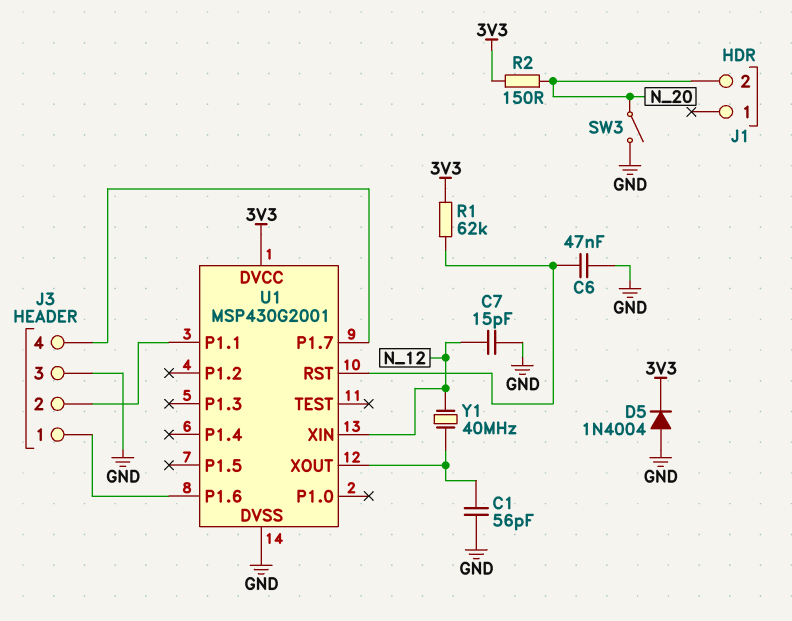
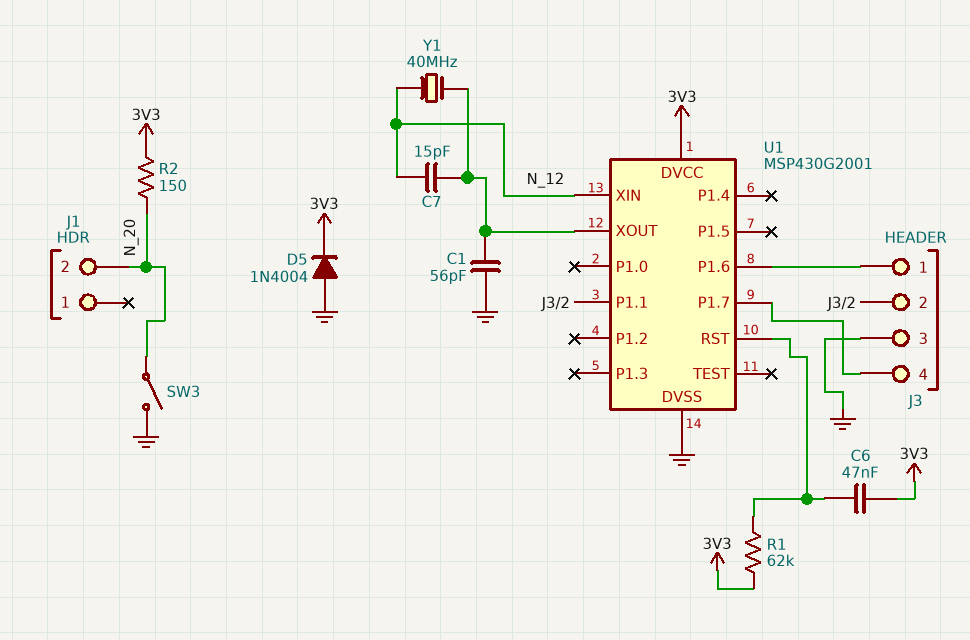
C6: 47nF (GND, U1/RST) -> 47nF (3V3, U1/RST)
C7: 15pF (GND, N_12) -> 15pF (N_12, U1/XOUT)

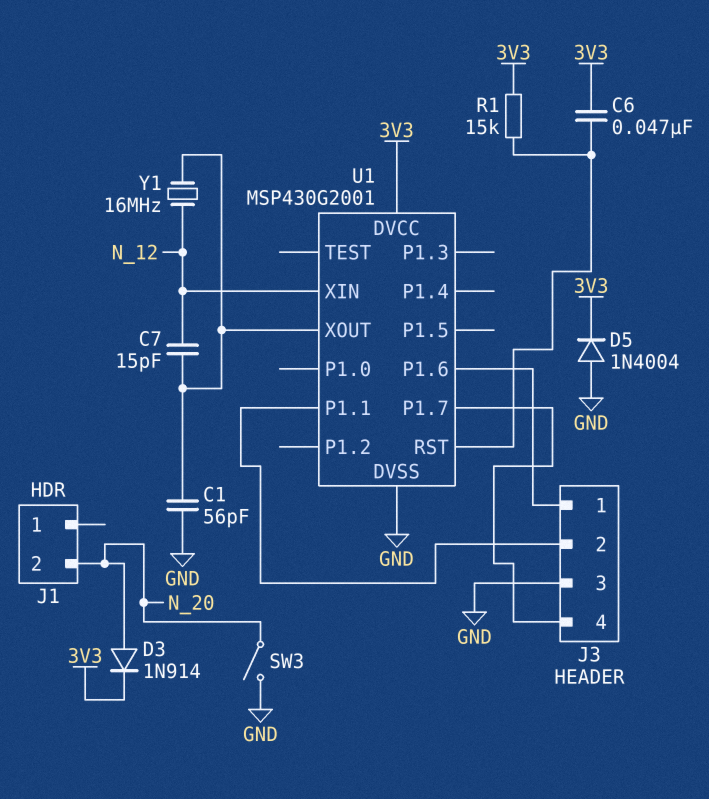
D3: none -> diode 1N914 (A N_20, K 3V3)
R1: 62k (3V3, U1/RST) -> 15k (3V3, U1/RST)
R2: 150 (3V3, N_20) -> none
Y1: 40MHz (N_12, U1/XOUT) -> 16MHz (N_12, U1/XOUT)

